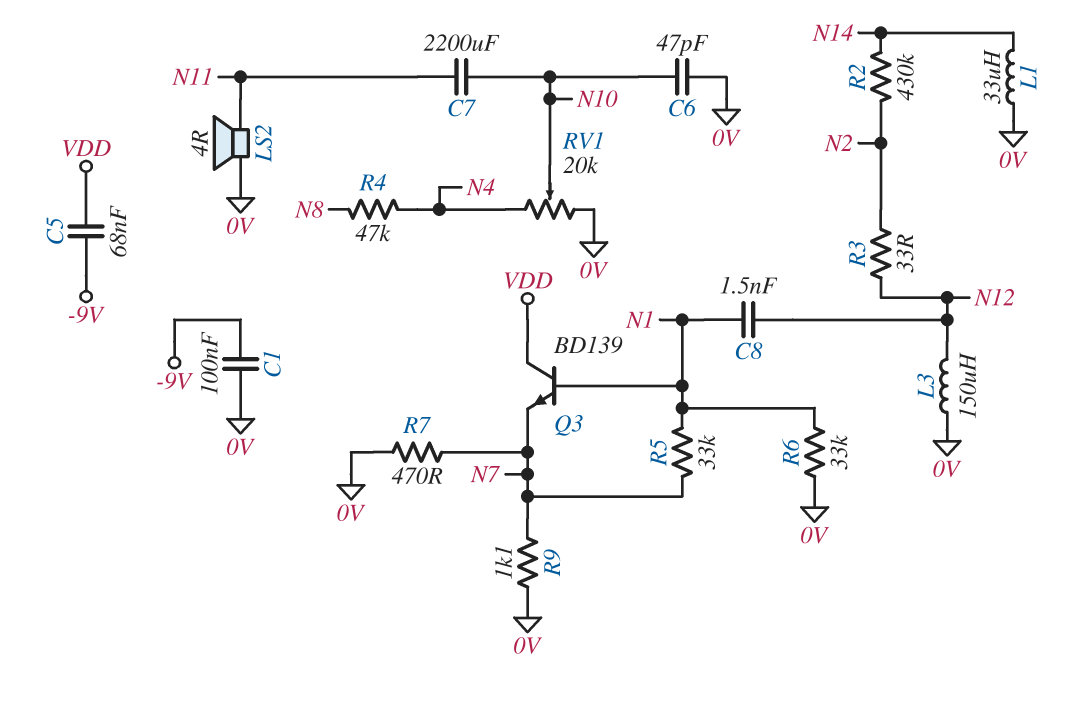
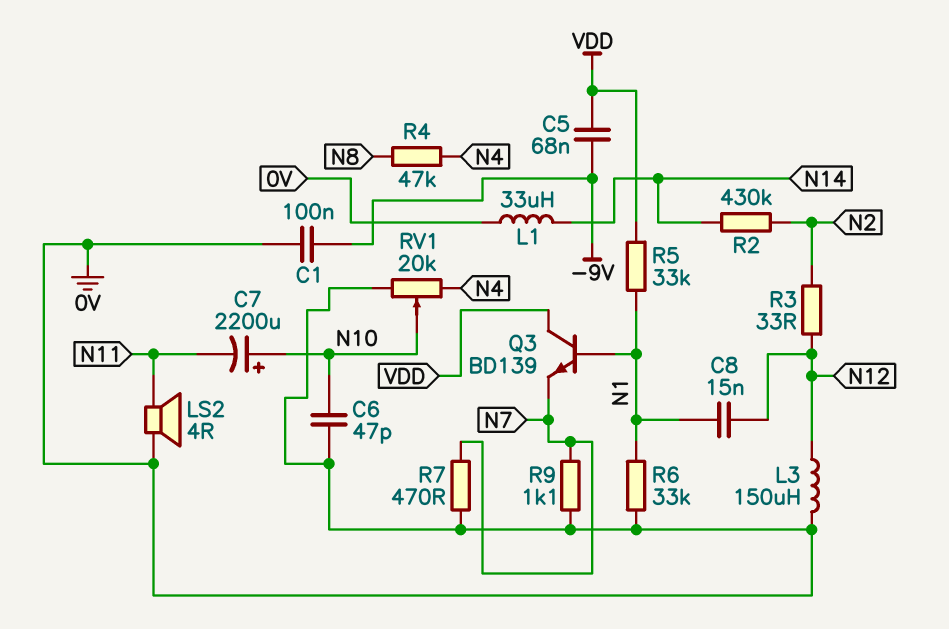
C7: 2200uF (N10, N11) -> 2200uF (plus N10, minus N11)
C8: 1.5nF (N1, N12) -> 15nF (N1, N12)
R5: 33k (N1, N7) -> 33k (N1, VDD)

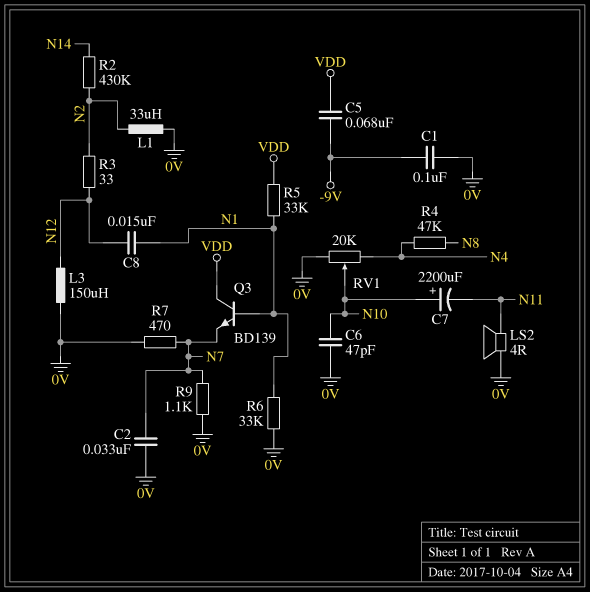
C2: none -> 33nF (0V, N7)
L1: 33uH (0V, N14) -> 33uH (0V, N2)

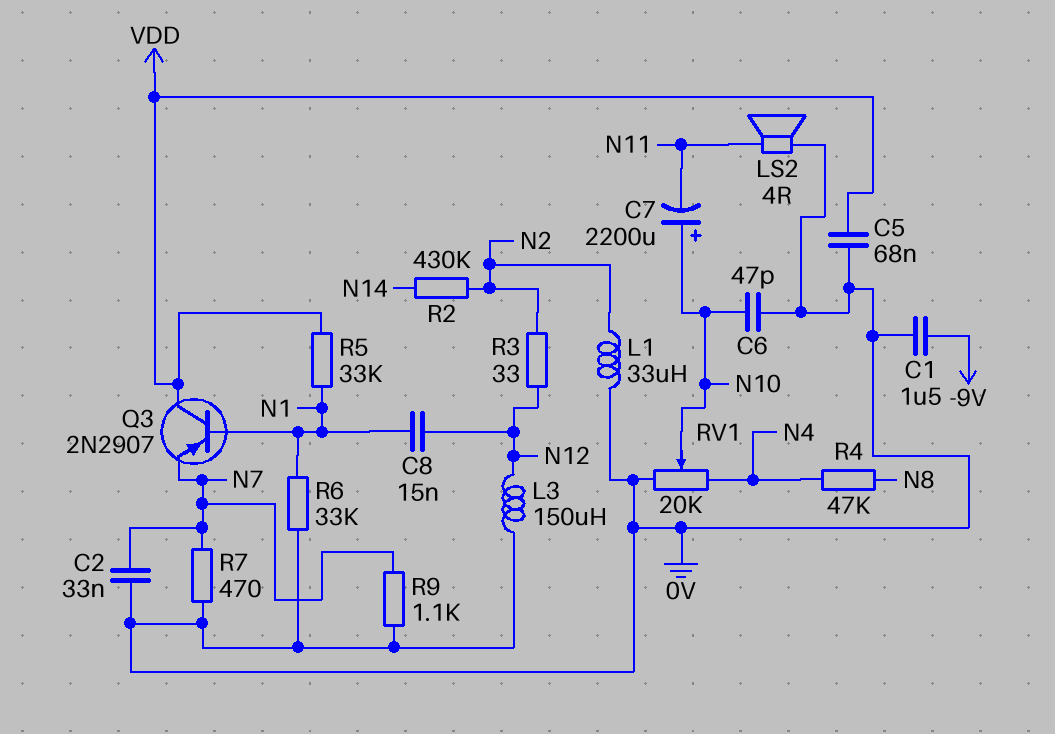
C1: 100nF (-9V, 0V) -> 1.5uF (-9V, 0V)
C5: 68nF (-9V, VDD) -> 68nF (0V, VDD)
Q3: NPN BD139 (B N1, C VDD, E N7) -> PNP 2N2907 (B N1, C VDD, E N7)

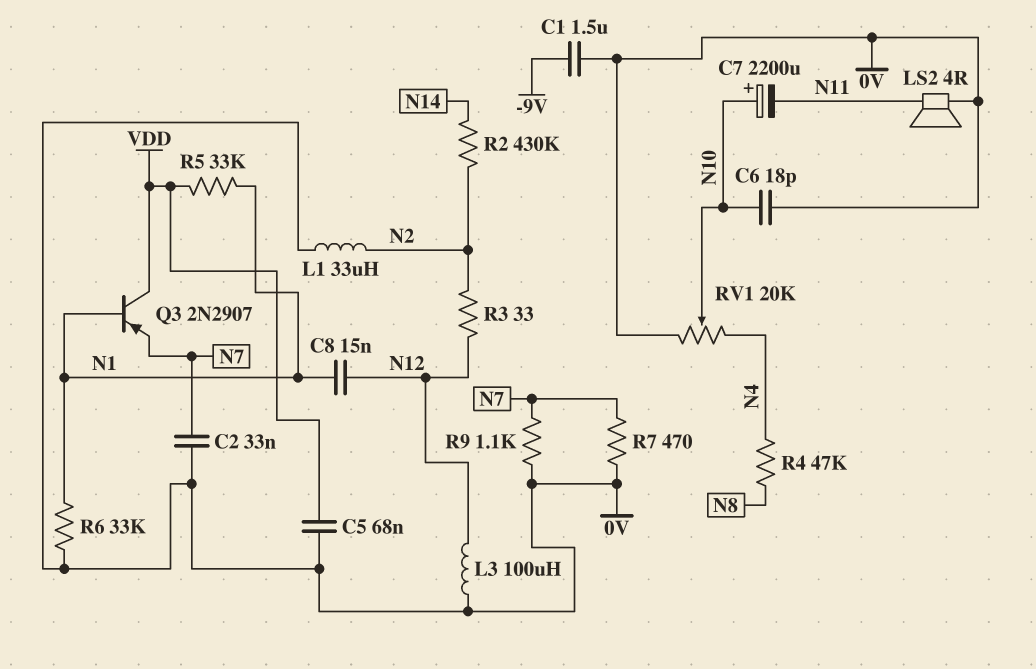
C6: 47pF (0V, N10) -> 18pF (0V, N10)
L3: 150uH (0V, N12) -> 100uH (0V, N12)

